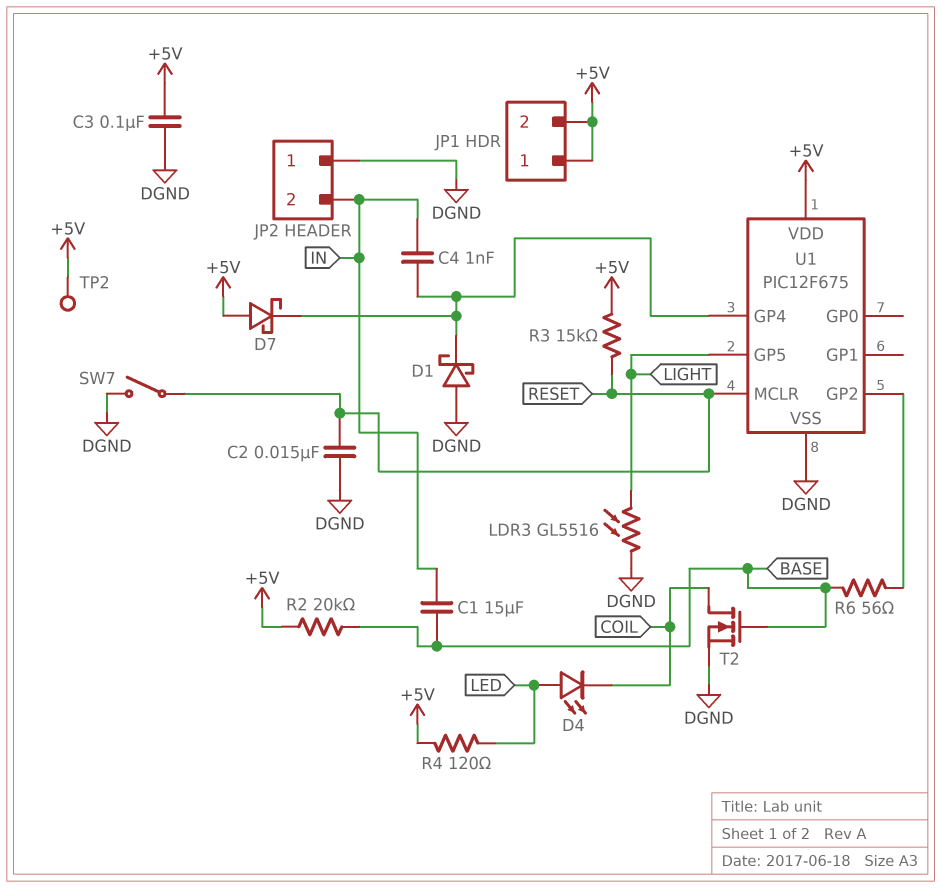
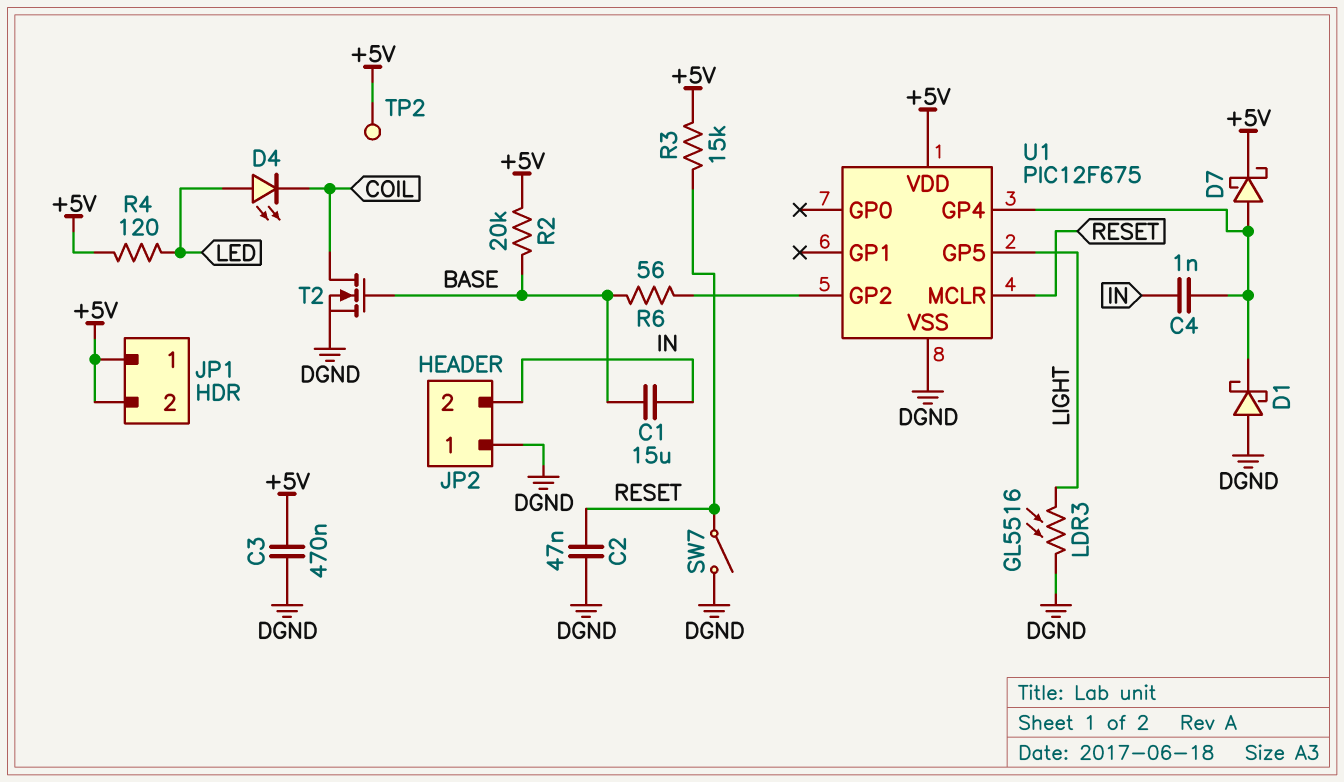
C2: 15nF (DGND, RESET) -> 47nF (DGND, RESET)
C3: 100nF (+5V, DGND) -> 470nF (+5V, DGND)
D7: schottky (A +5V, K U1/GP4) -> schottky (A U1/GP4, K +5V)

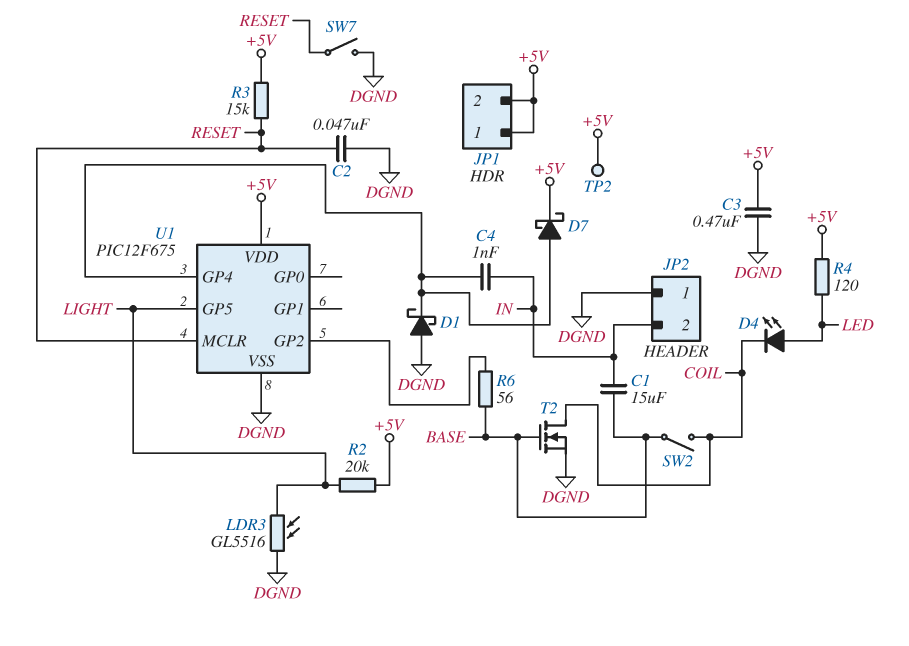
R2: 20k (+5V, BASE) -> 20k (+5V, LIGHT)
SW2: none -> switch (BASE, COIL)

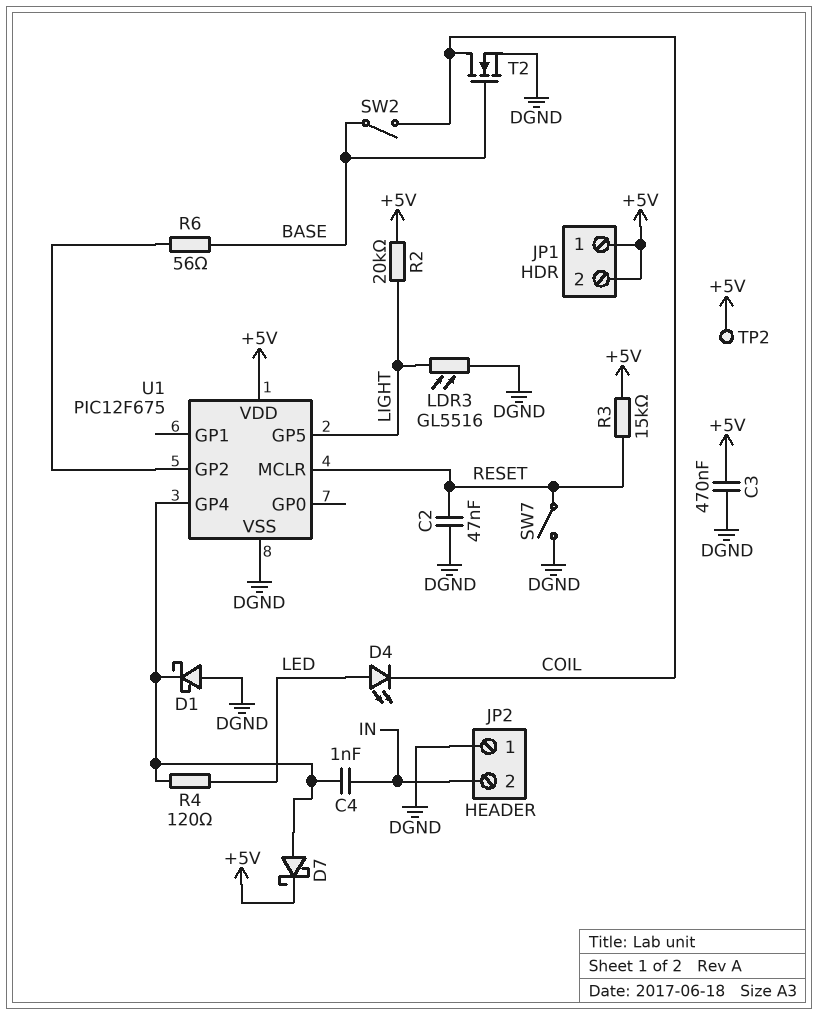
C1: 15uF (BASE, IN) -> none
R4: 120 (+5V, LED) -> 120 (LED, U1/GP4)

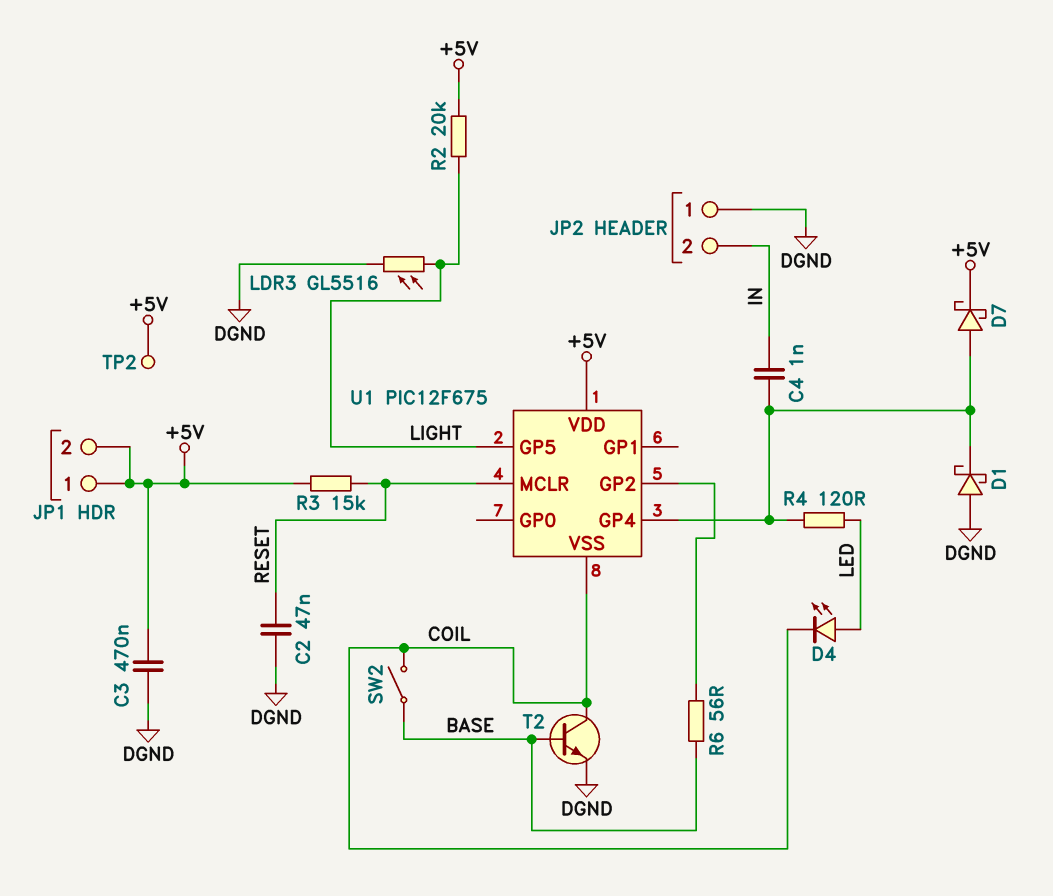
SW7: switch (DGND, RESET) -> none
T2: NMOS (G BASE, D COIL, S DGND) -> NPN (B BASE, C COIL, E DGND)
U1 pin VSS: DGND -> COIL

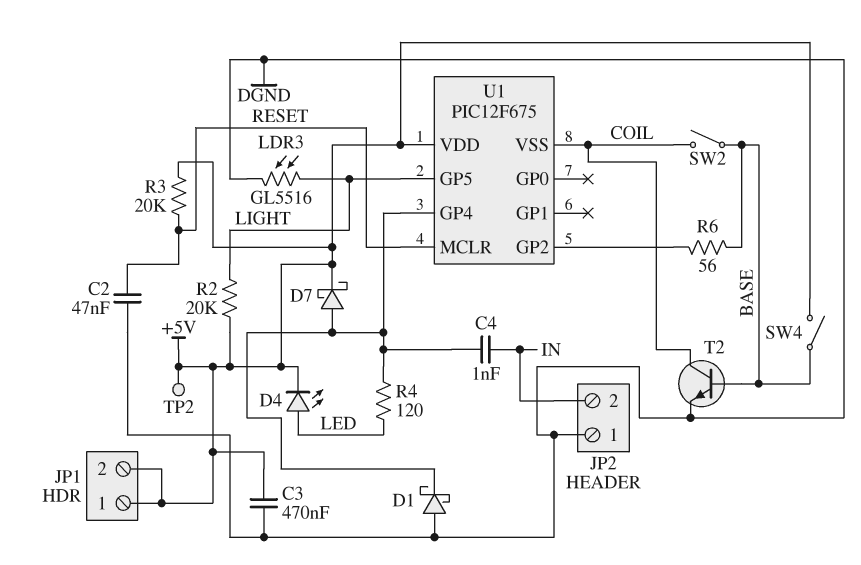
D4: LED (A LED, K COIL) -> LED (A LED, K +5V)
R3: 15k (+5V, RESET) -> 20k (+5V, RESET)
SW4: none -> switch (+5V, BASE)

